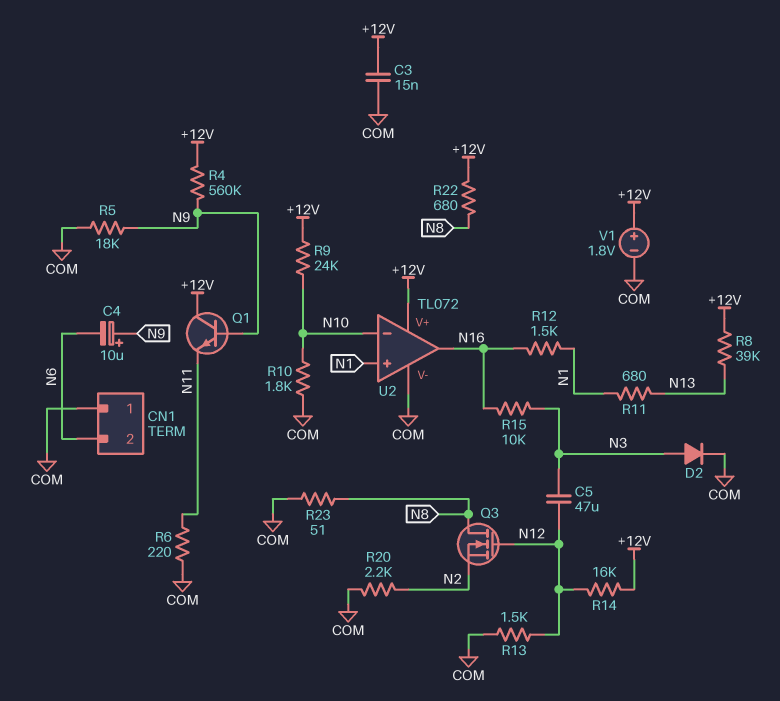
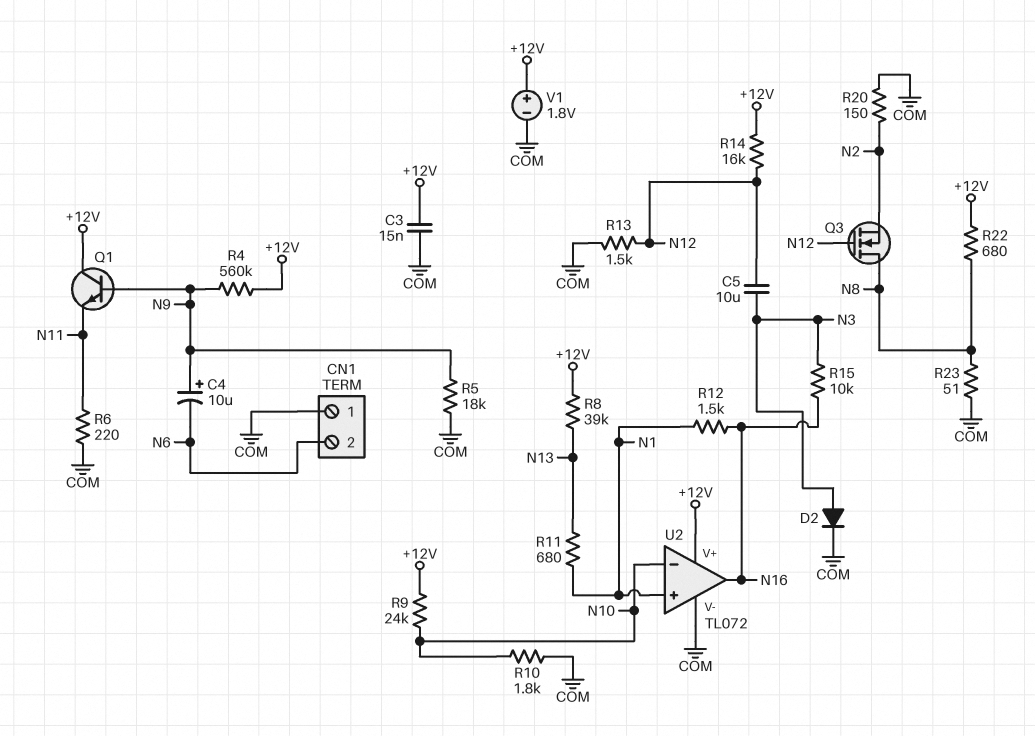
C5: 47uF (N3, N12) -> 10uF (N3, N12)
R20: 2.2k (COM, N2) -> 150 (COM, N2)

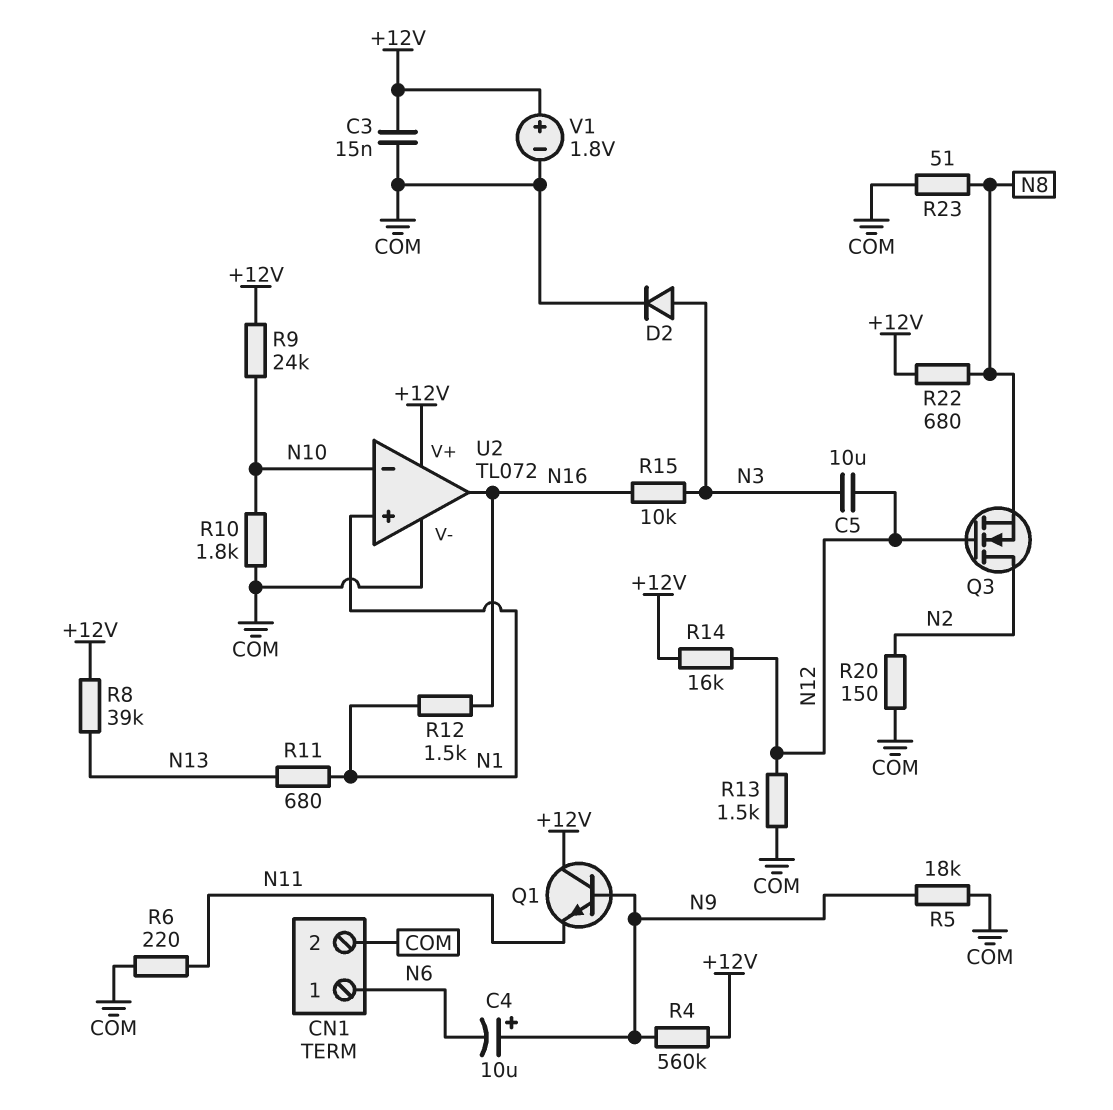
CN1 pin 1: COM -> N6
CN1 pin 2: N6 -> COM
Q3: NMOS (G N12, D N8, S N2) -> NMOS (G N12, D N2, S N8)

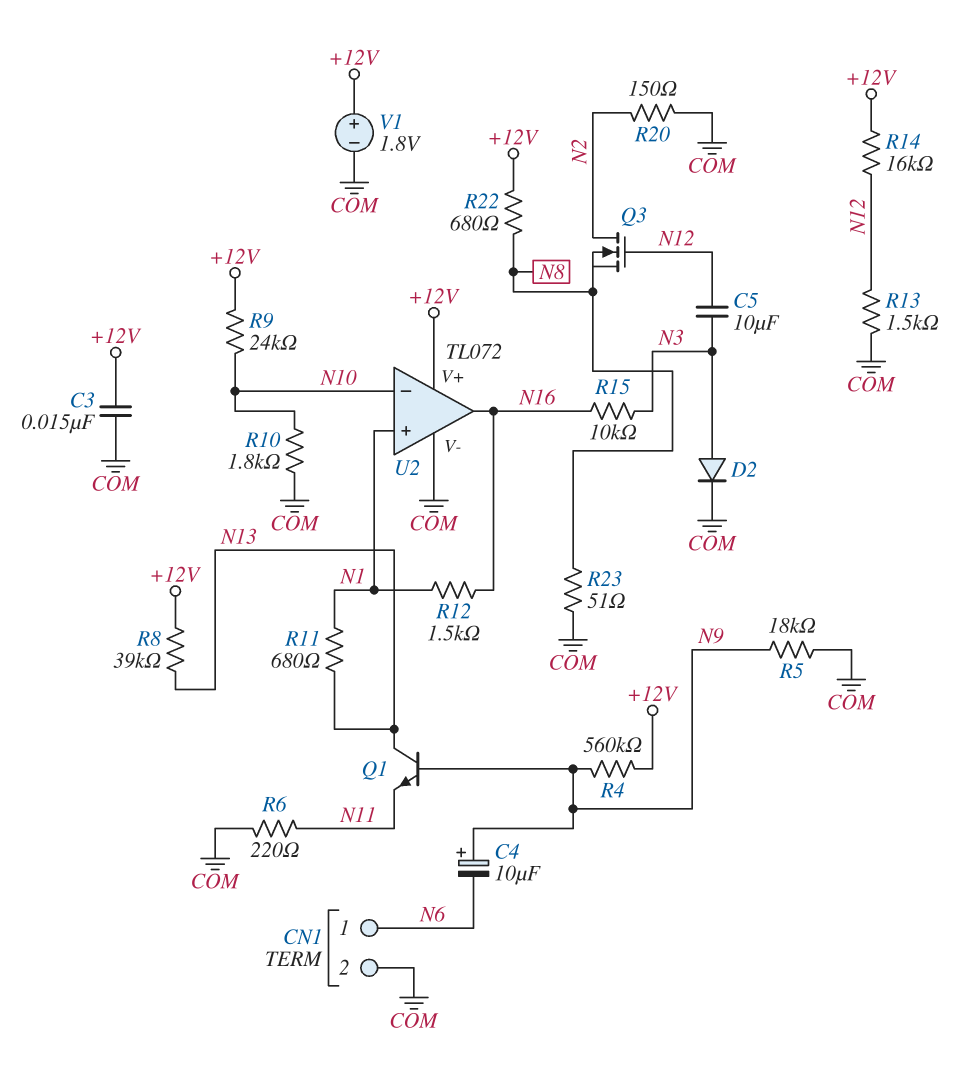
Q1: NPN (B N9, C +12V, E N11) -> NPN (B N9, C N13, E N11)

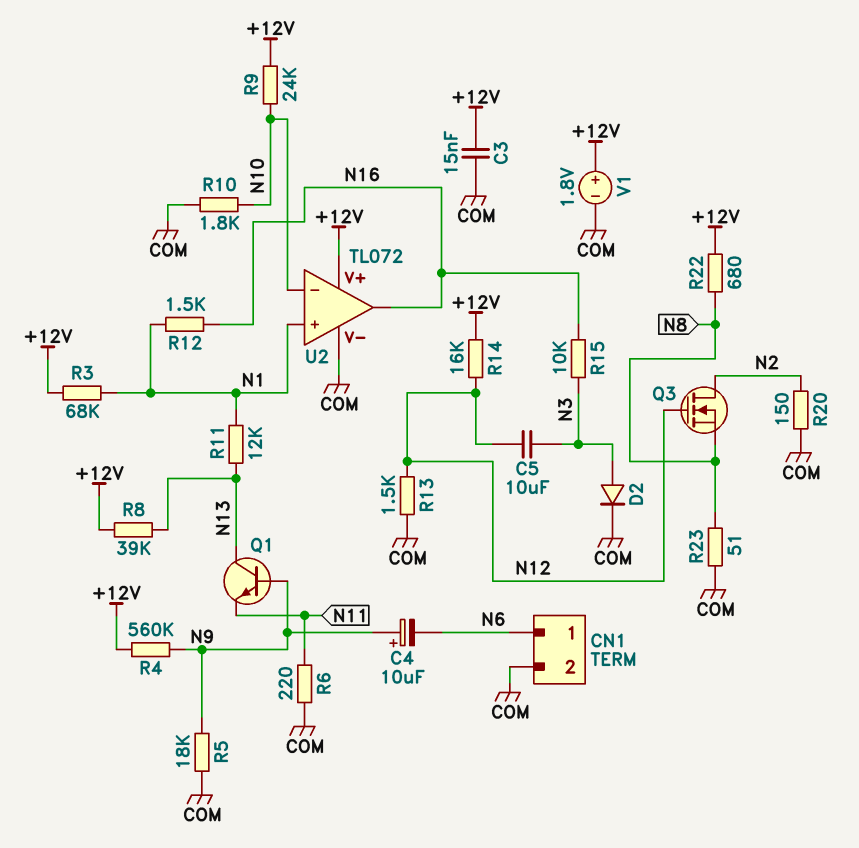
R3: none -> 68k (+12V, N1)
R11: 680 (N1, N13) -> 12k (N1, N13)

